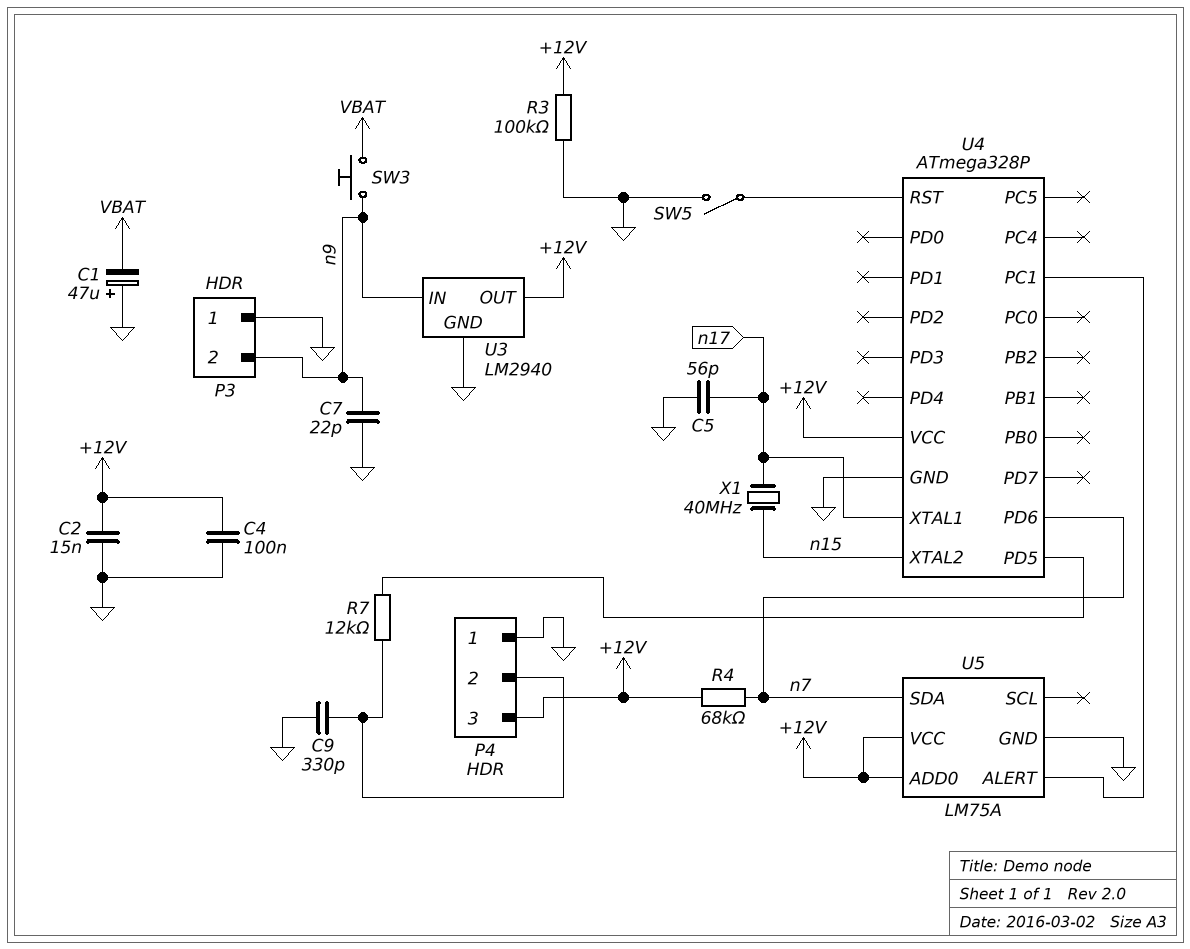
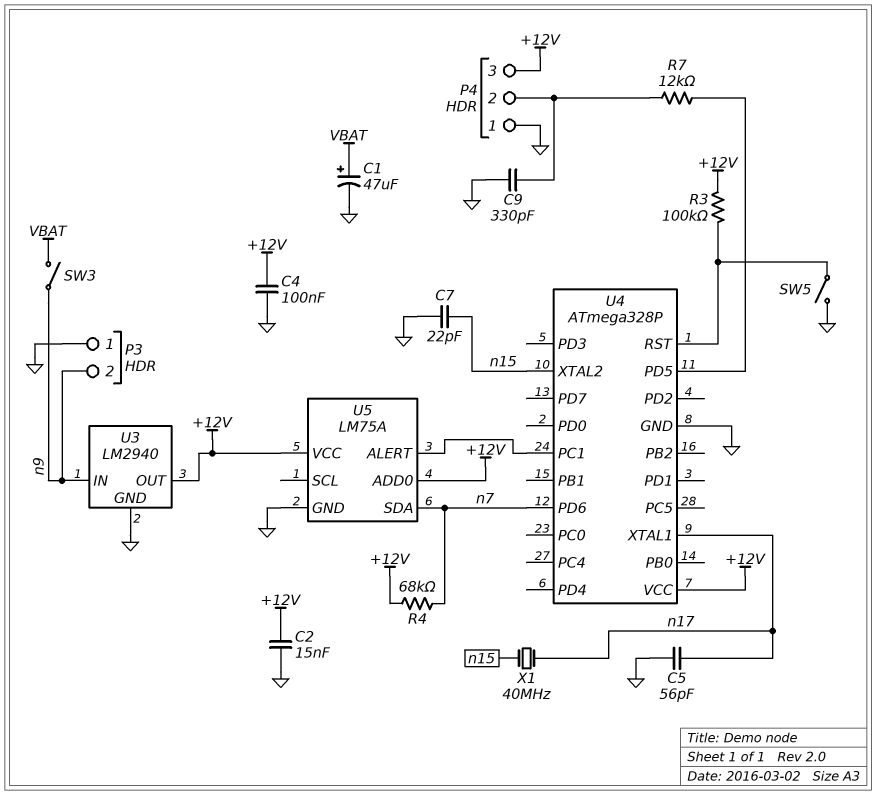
C1: 47uF (plus GND, minus VBAT) -> 47uF (plus VBAT, minus GND)
C7: 22pF (GND, n9) -> 22pF (GND, n15)
R3: 100k (+12V, GND) -> 100k (+12V, U4/RST)
SW3: button (VBAT, n9) -> switch (VBAT, n9)

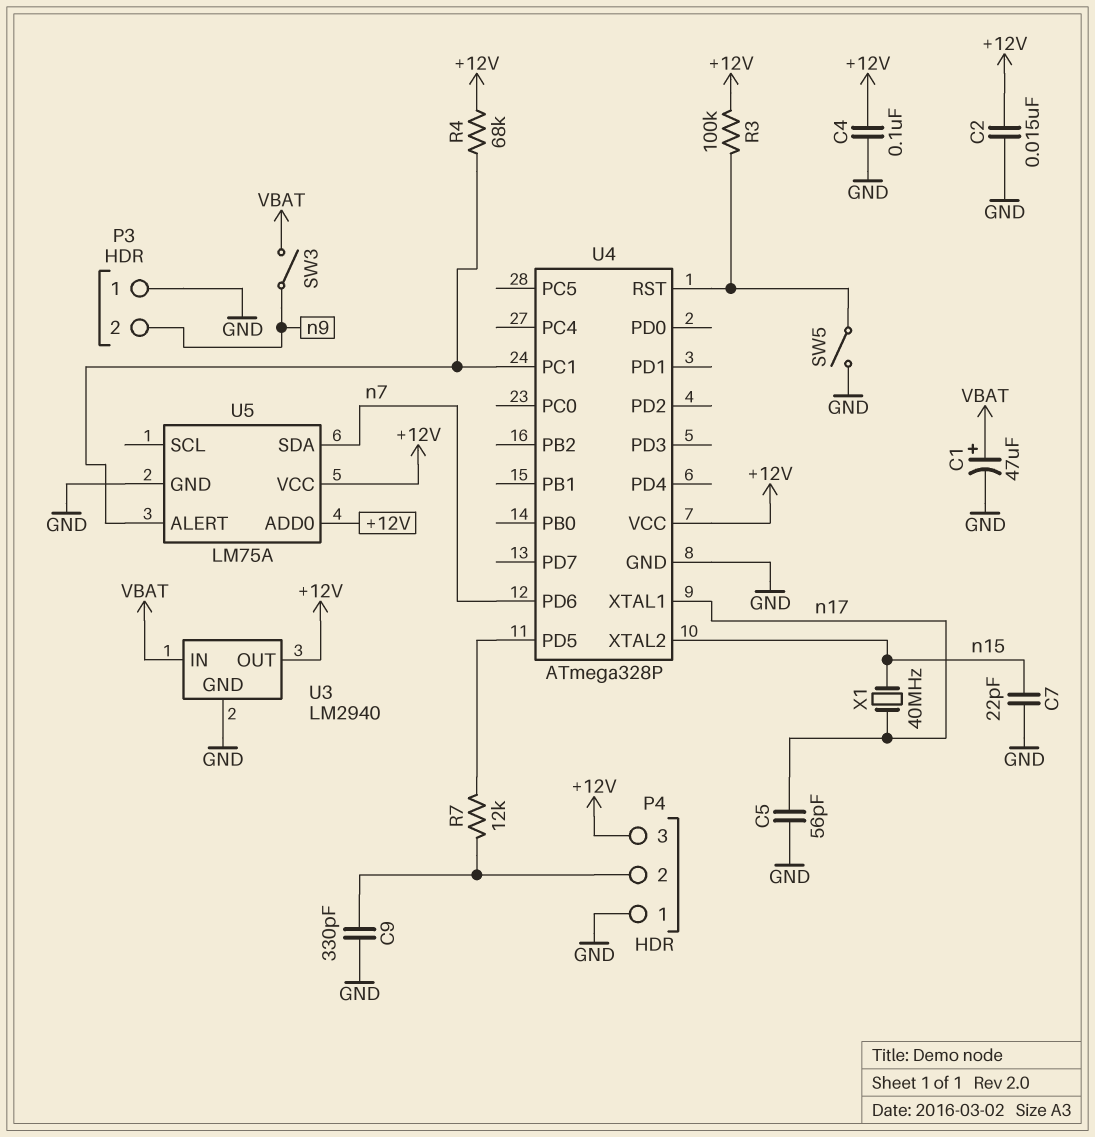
R4: 68k (+12V, n7) -> 68k (+12V, U4/PC1)
U3 pin IN: n9 -> VBAT

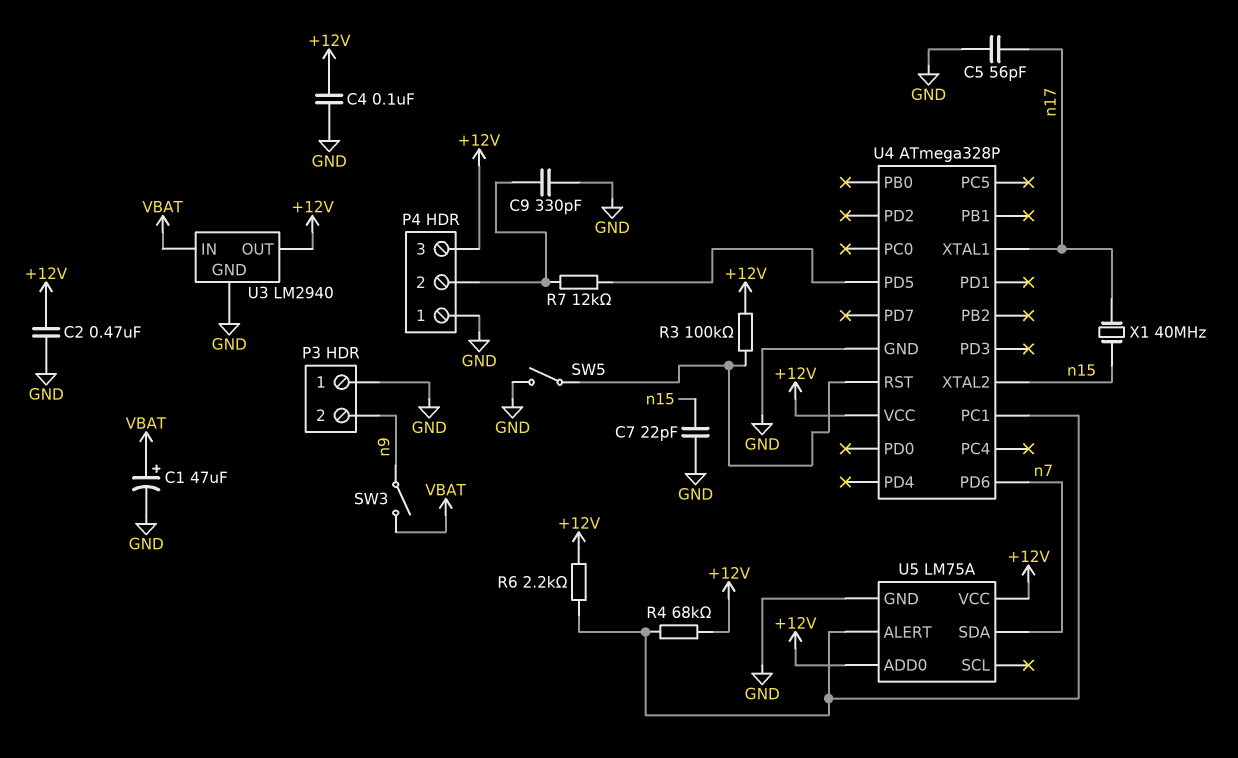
C2: 15nF (+12V, GND) -> 470nF (+12V, GND)
R6: none -> 2.2k (+12V, U4/PC1)

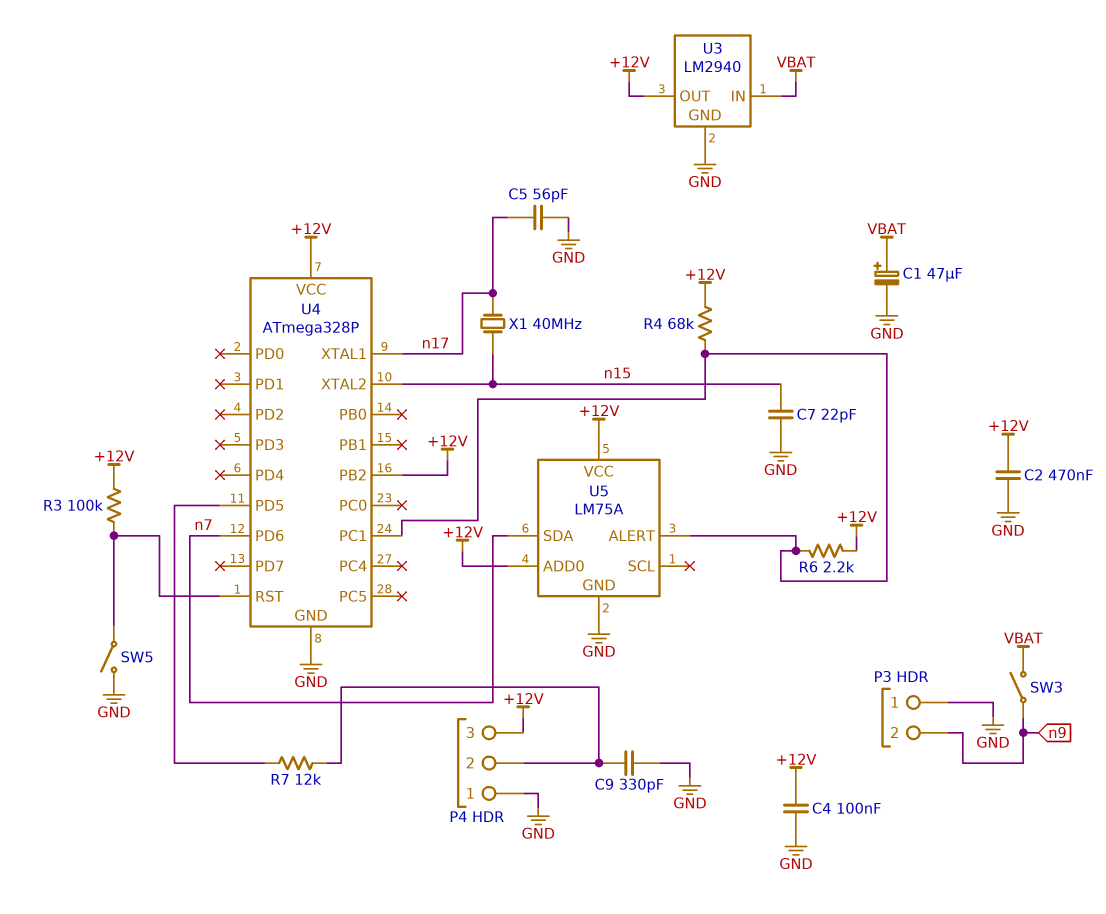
U4 pin PB2: none -> +12V

